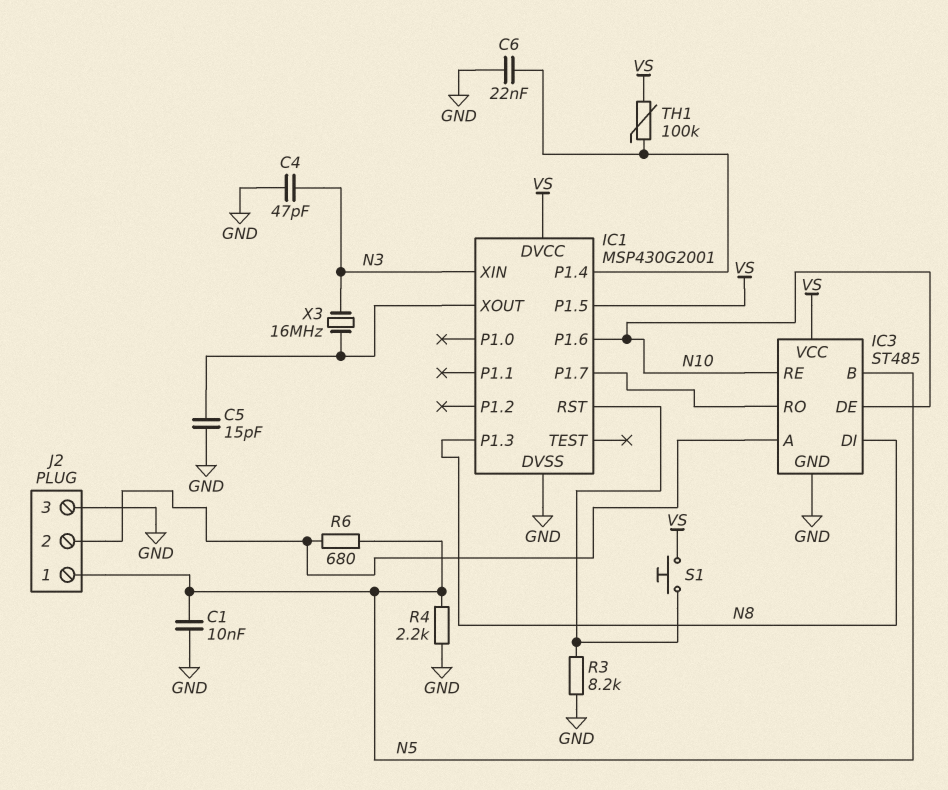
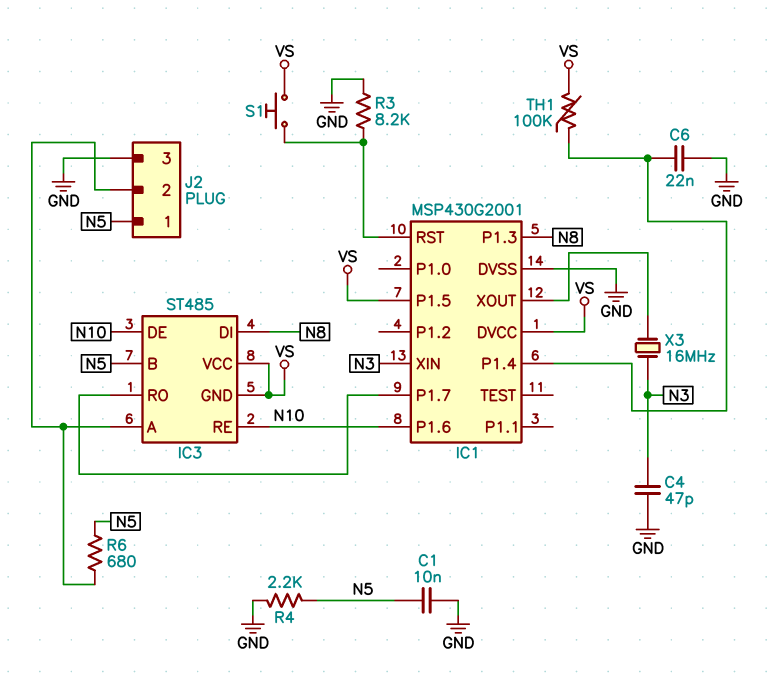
C5: 15pF (GND, IC1/XOUT) -> none
IC3 pin GND: GND -> VS

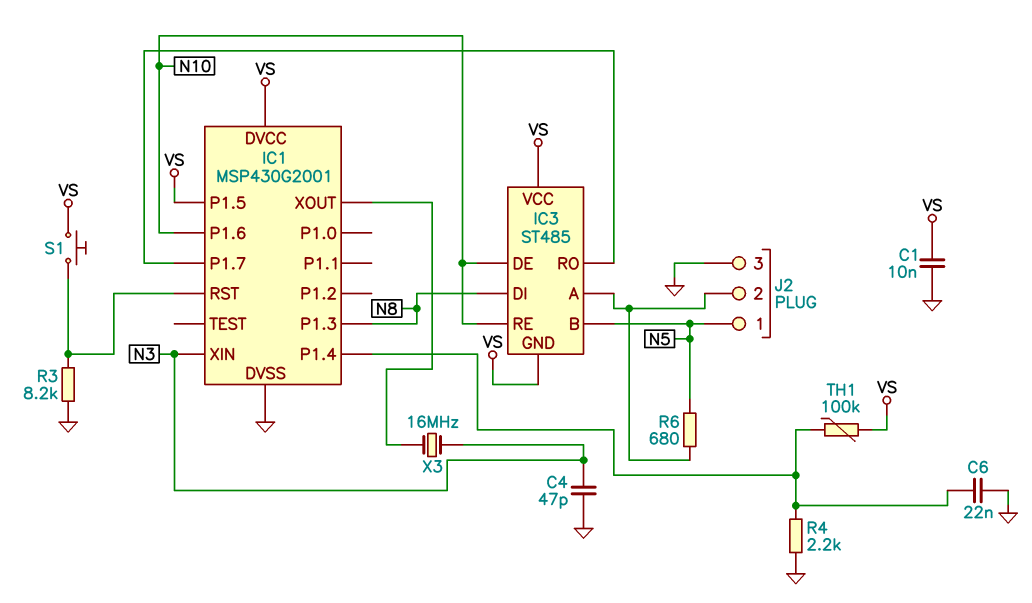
C1: 10nF (GND, N5) -> 10nF (GND, VS)
R4: 2.2k (GND, N5) -> 2.2k (GND, IC1/P1.4)

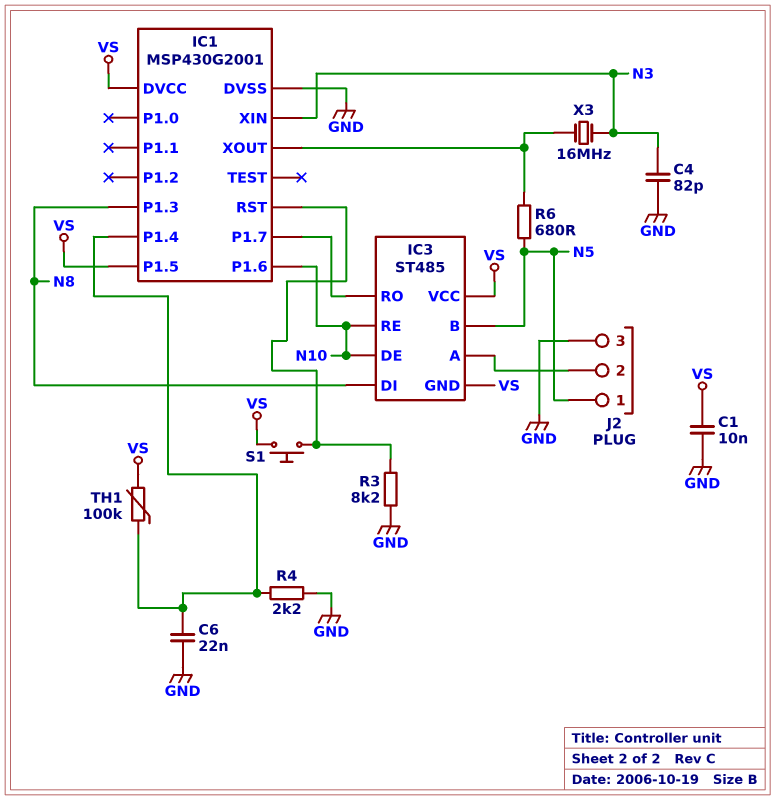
C4: 47pF (GND, N3) -> 82pF (GND, N3)
R6: 680 (IC3/A, N5) -> 680 (IC1/XOUT, N5)

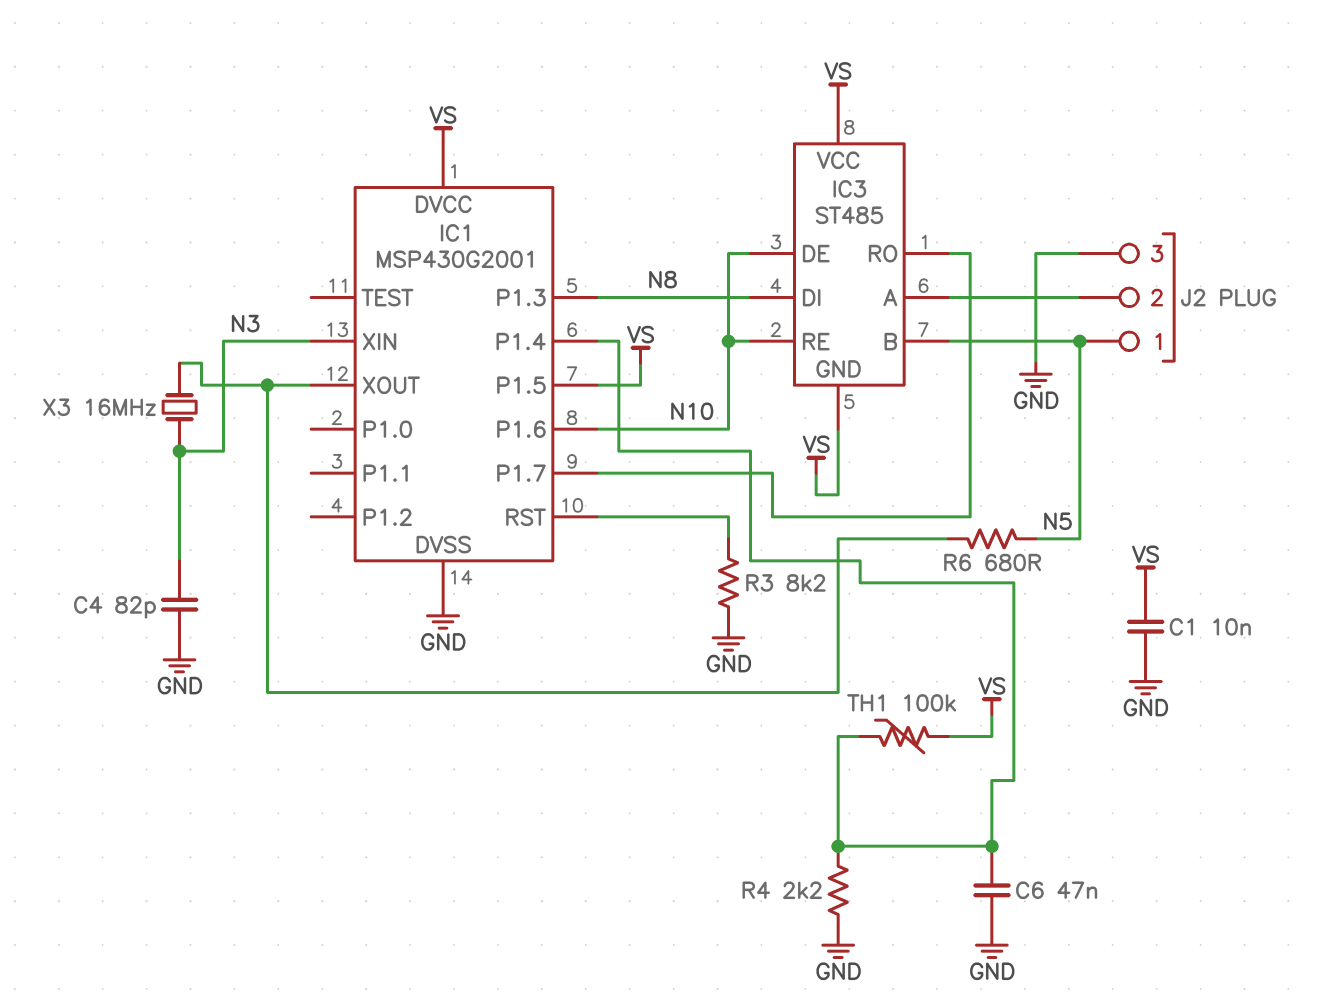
C6: 22nF (GND, IC1/P1.4) -> 47nF (GND, IC1/P1.4)
S1: button (IC1/RST, VS) -> none

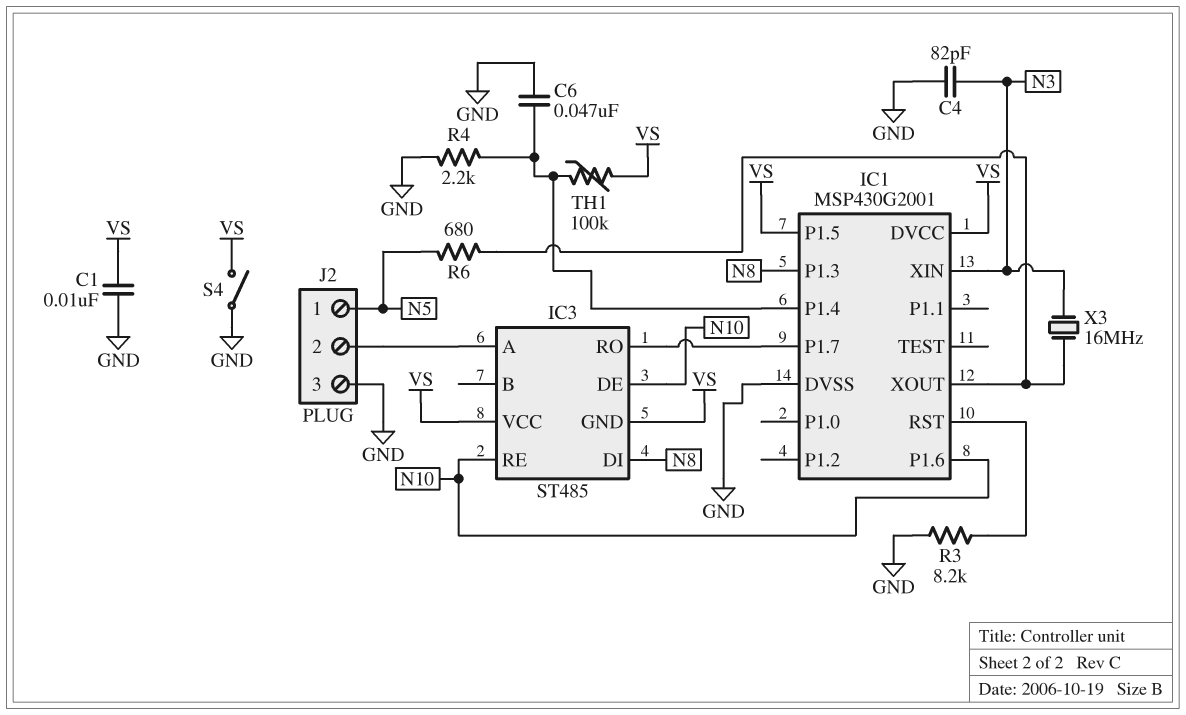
IC3 pin B: N5 -> none
S4: none -> switch (GND, VS)

